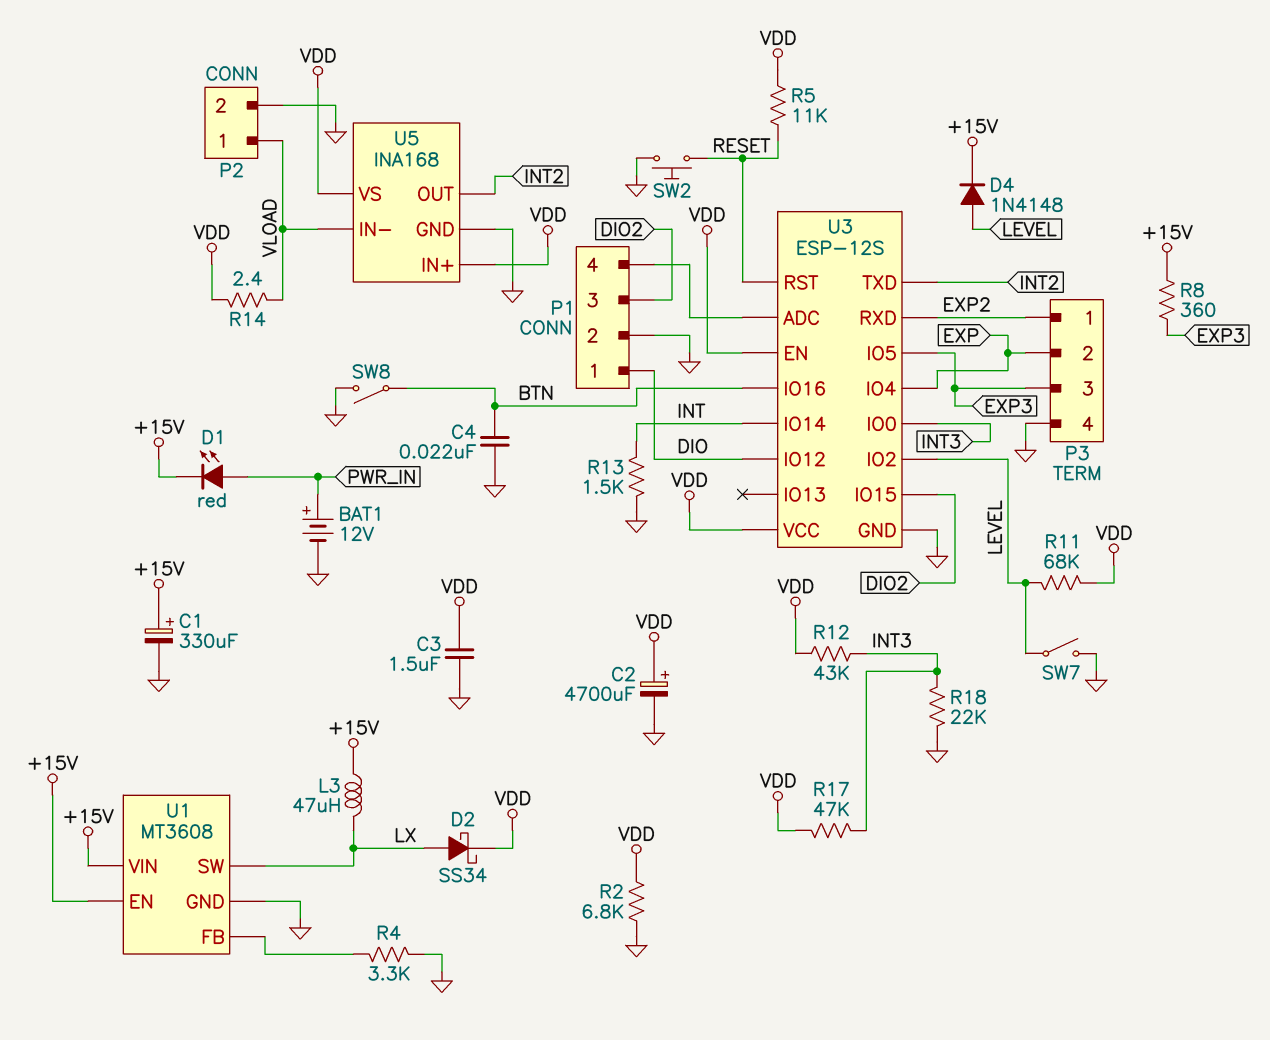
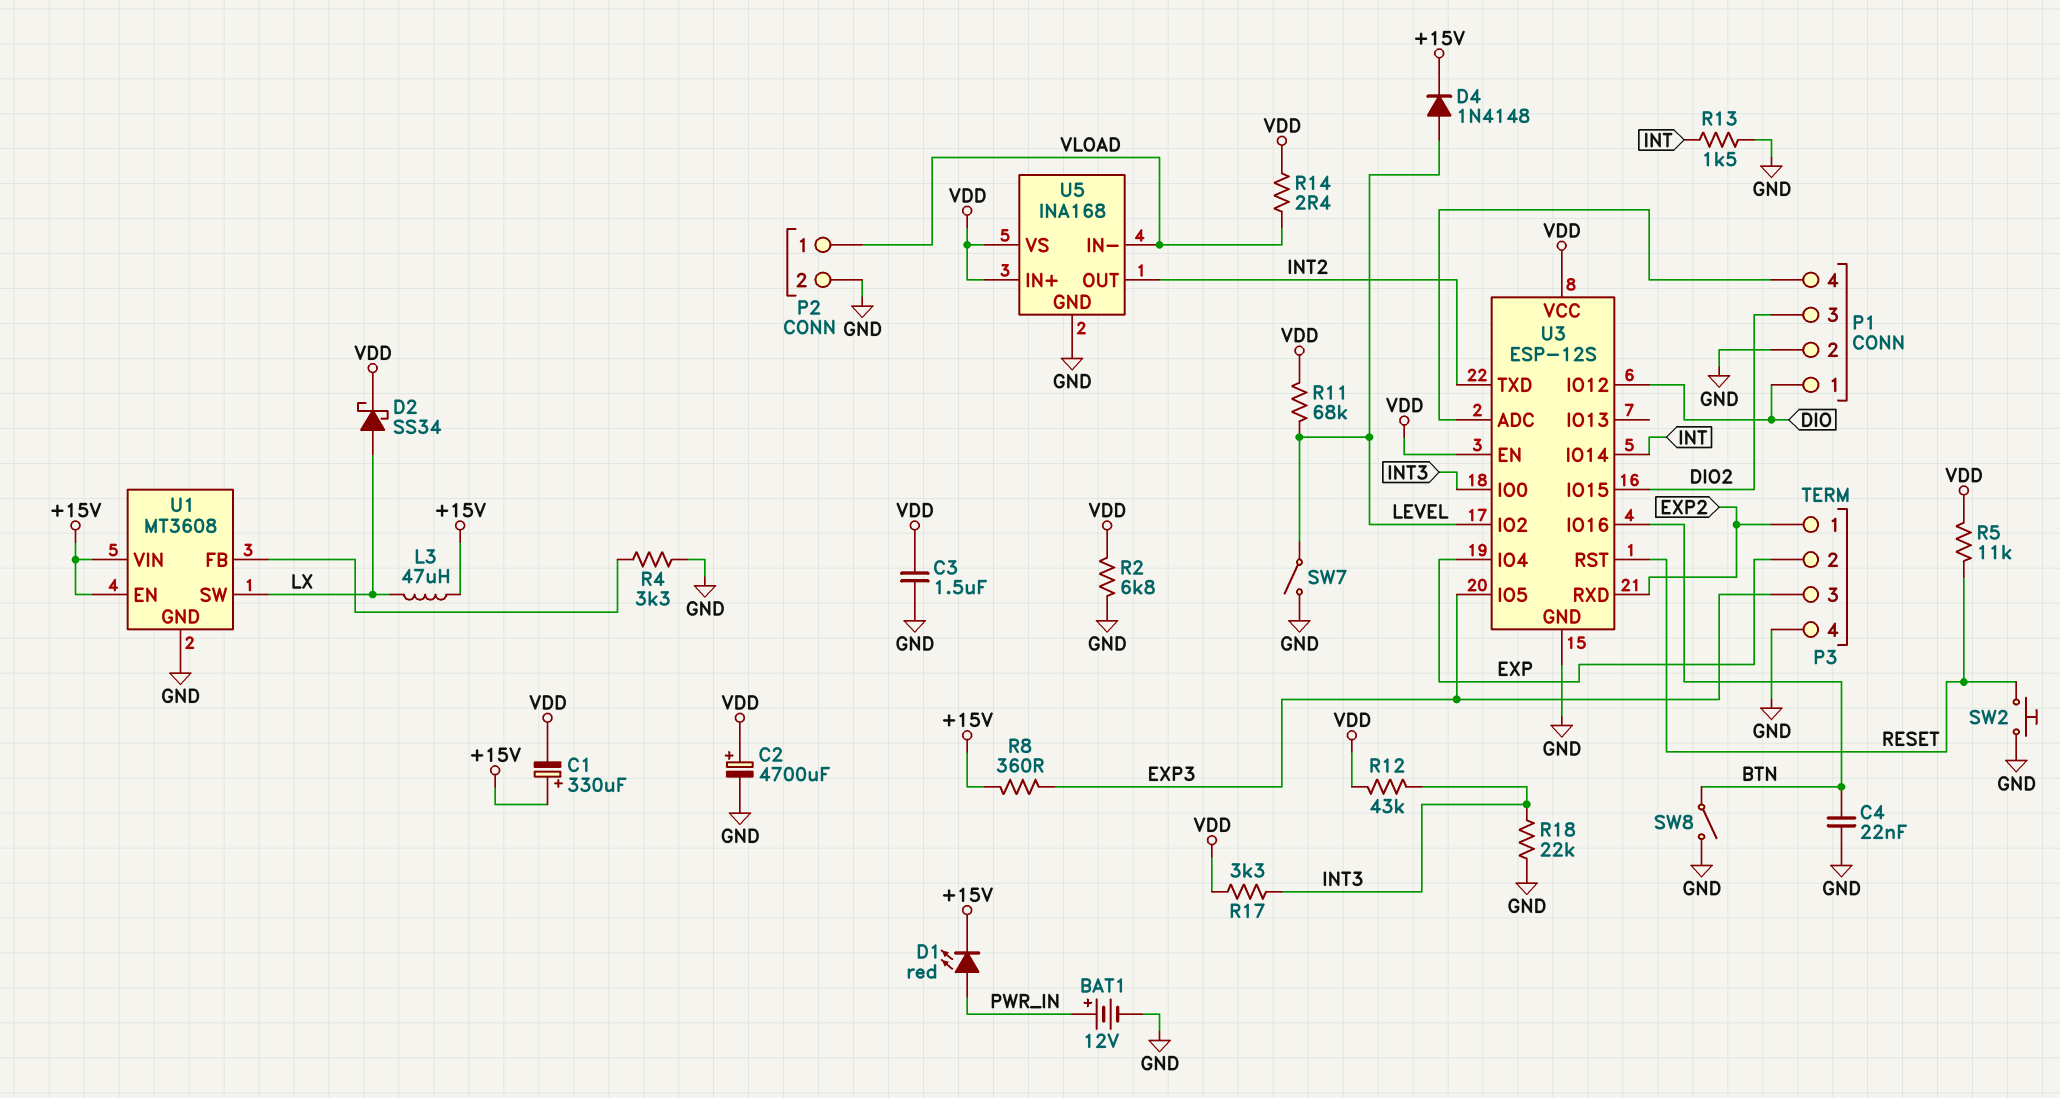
C1: 330uF (plus +15V, minus GND) -> 330uF (plus +15V, minus VDD)
R17: 47k (INT3, VDD) -> 3.3k (INT3, VDD)

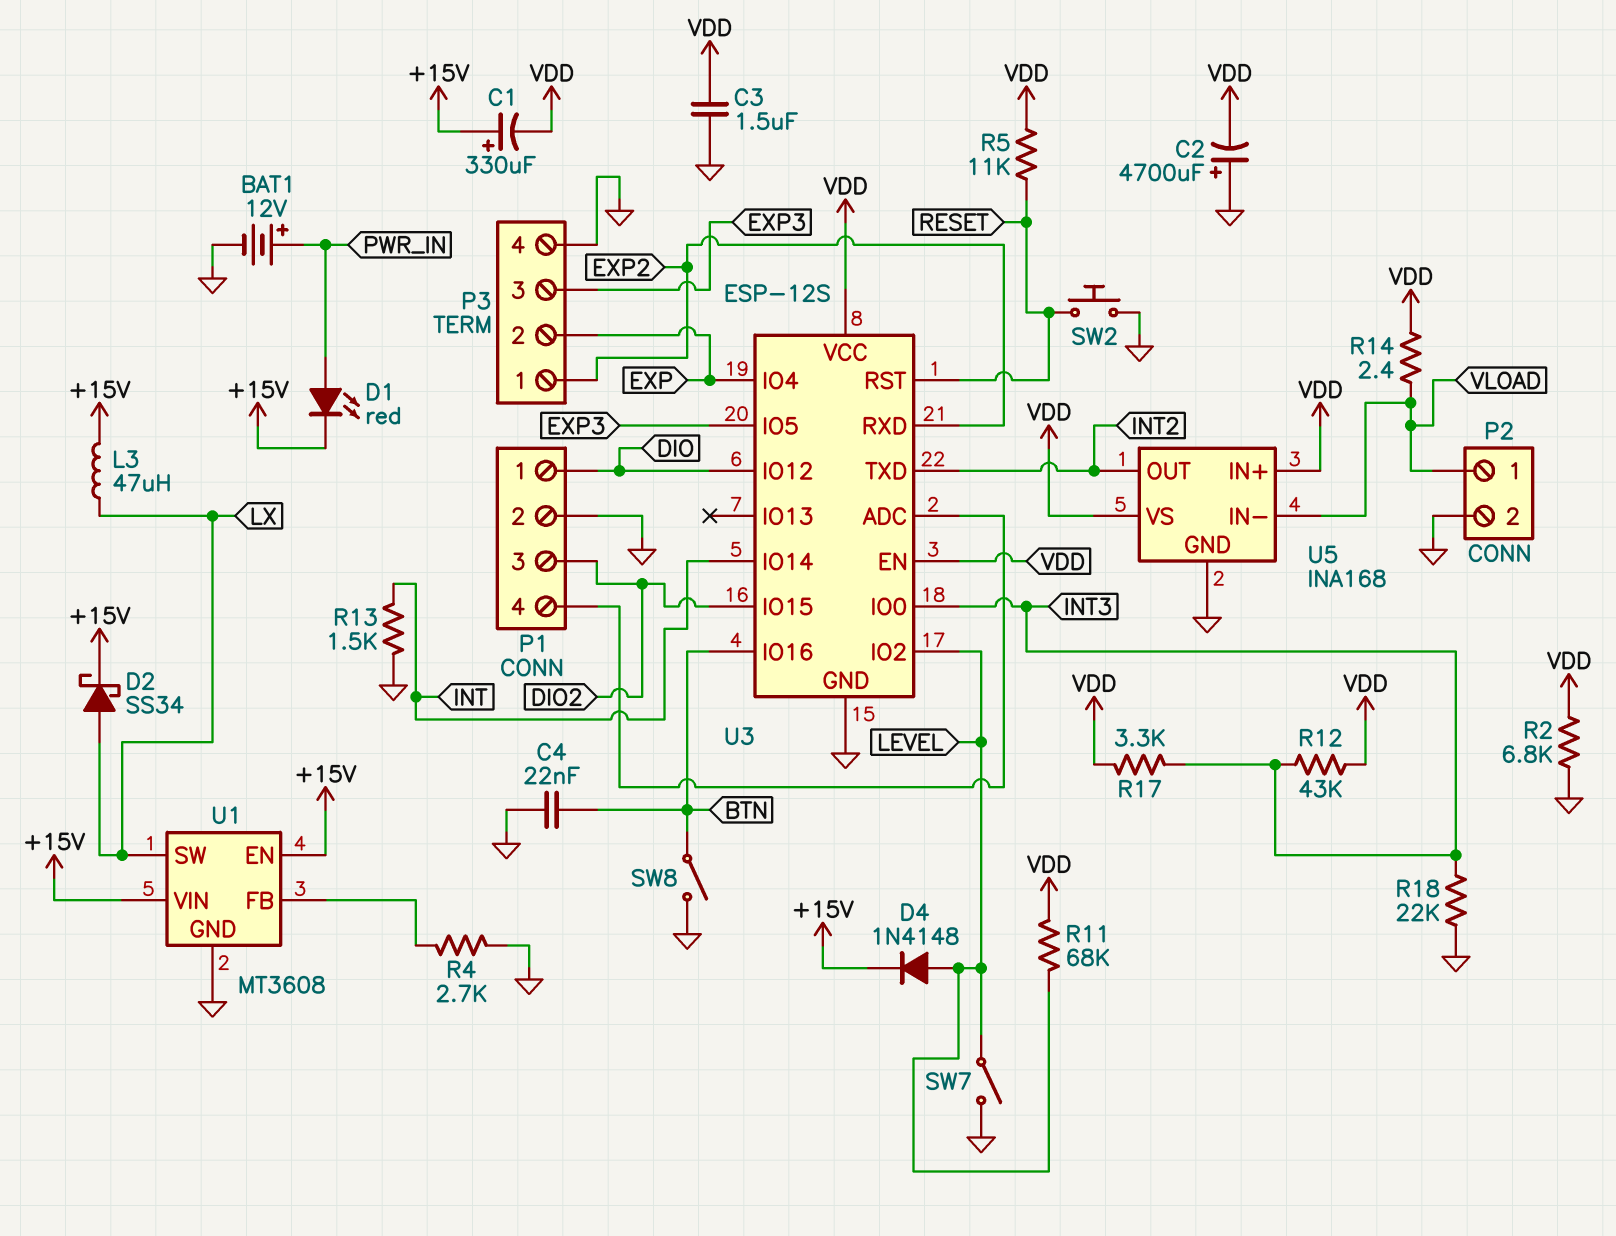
C2: 4700uF (plus VDD, minus GND) -> 4700uF (plus GND, minus VDD)
D2: schottky SS34 (A LX, K VDD) -> schottky SS34 (A LX, K +15V)
R4: 3.3k (GND, U1/FB) -> 2.7k (GND, U1/FB)
R8: 360 (+15V, EXP3) -> none

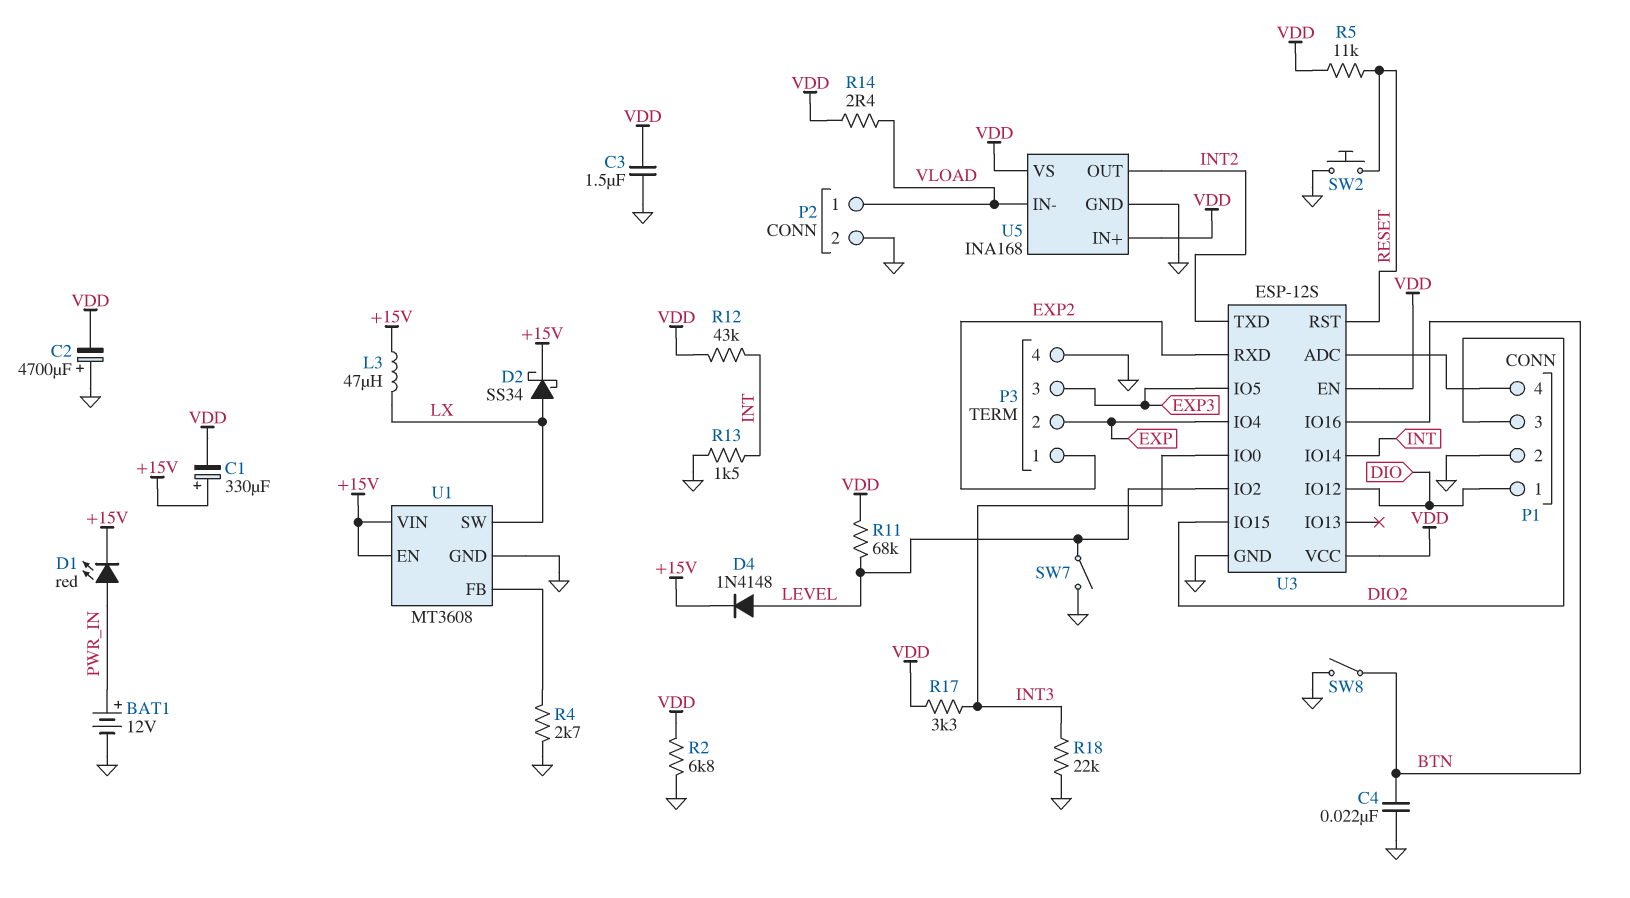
R12: 43k (INT3, VDD) -> 43k (INT, VDD)

